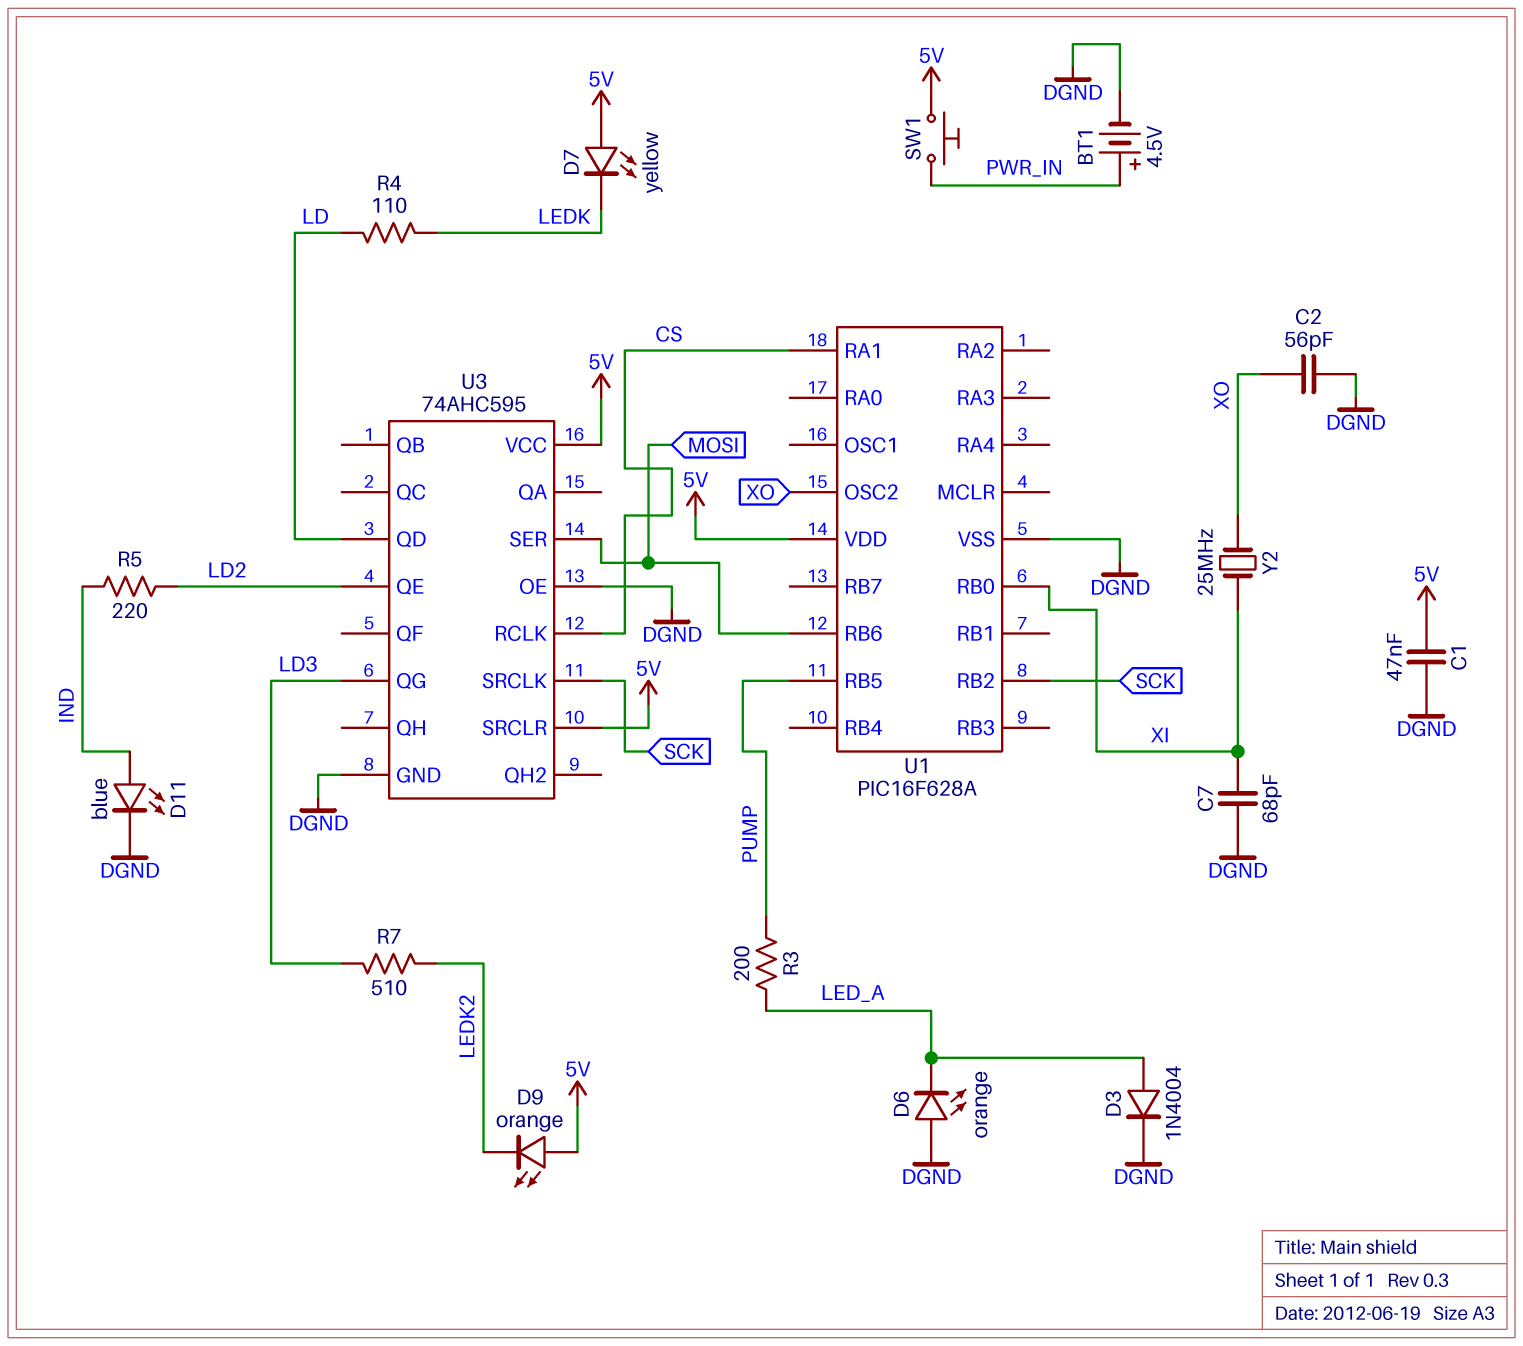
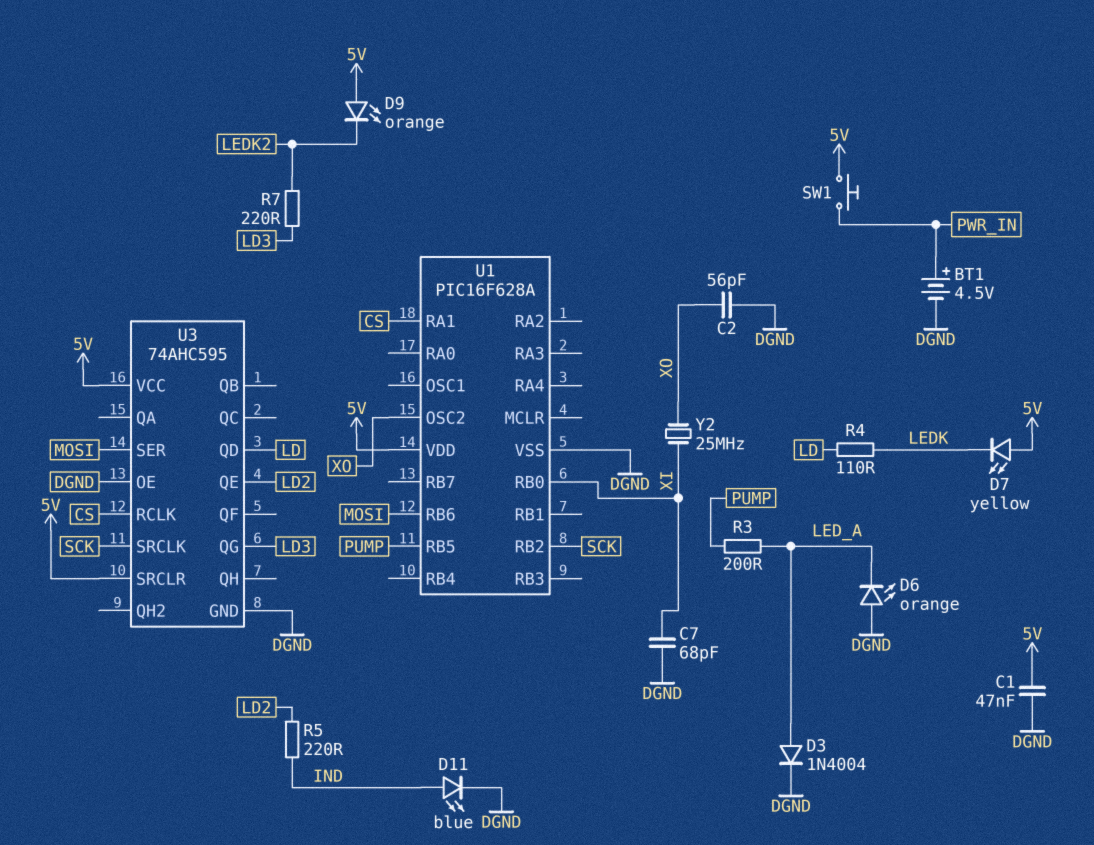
R7: 510 (LD3, LEDK2) -> 220 (LD3, LEDK2)

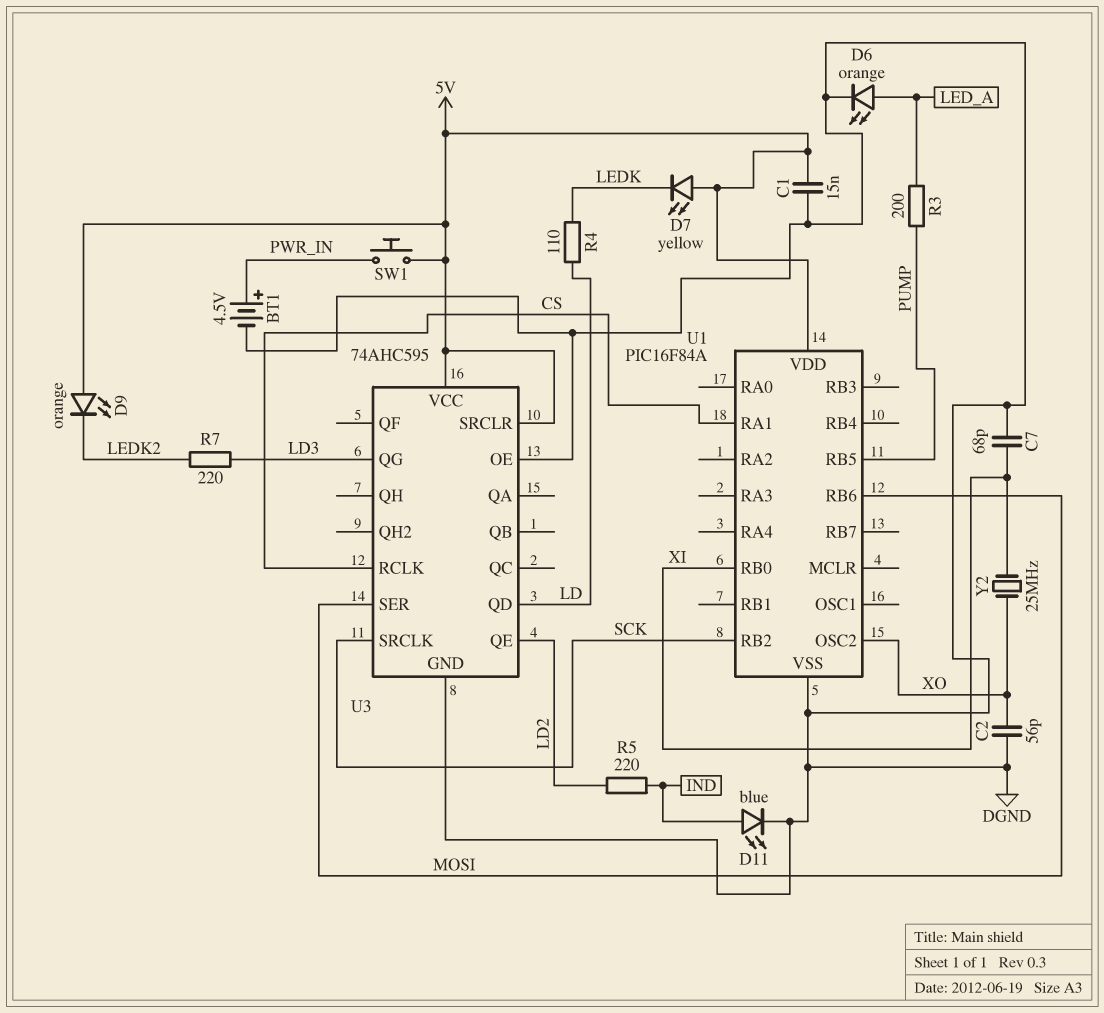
C1: 47nF (5V, DGND) -> 15nF (5V, DGND)
D3: diode 1N4004 (A LED_A, K DGND) -> none
D6: LED orange (A DGND, K LED_A) -> LED orange (A LED_A, K DGND)
U1: PIC16F628A -> PIC16F84A

